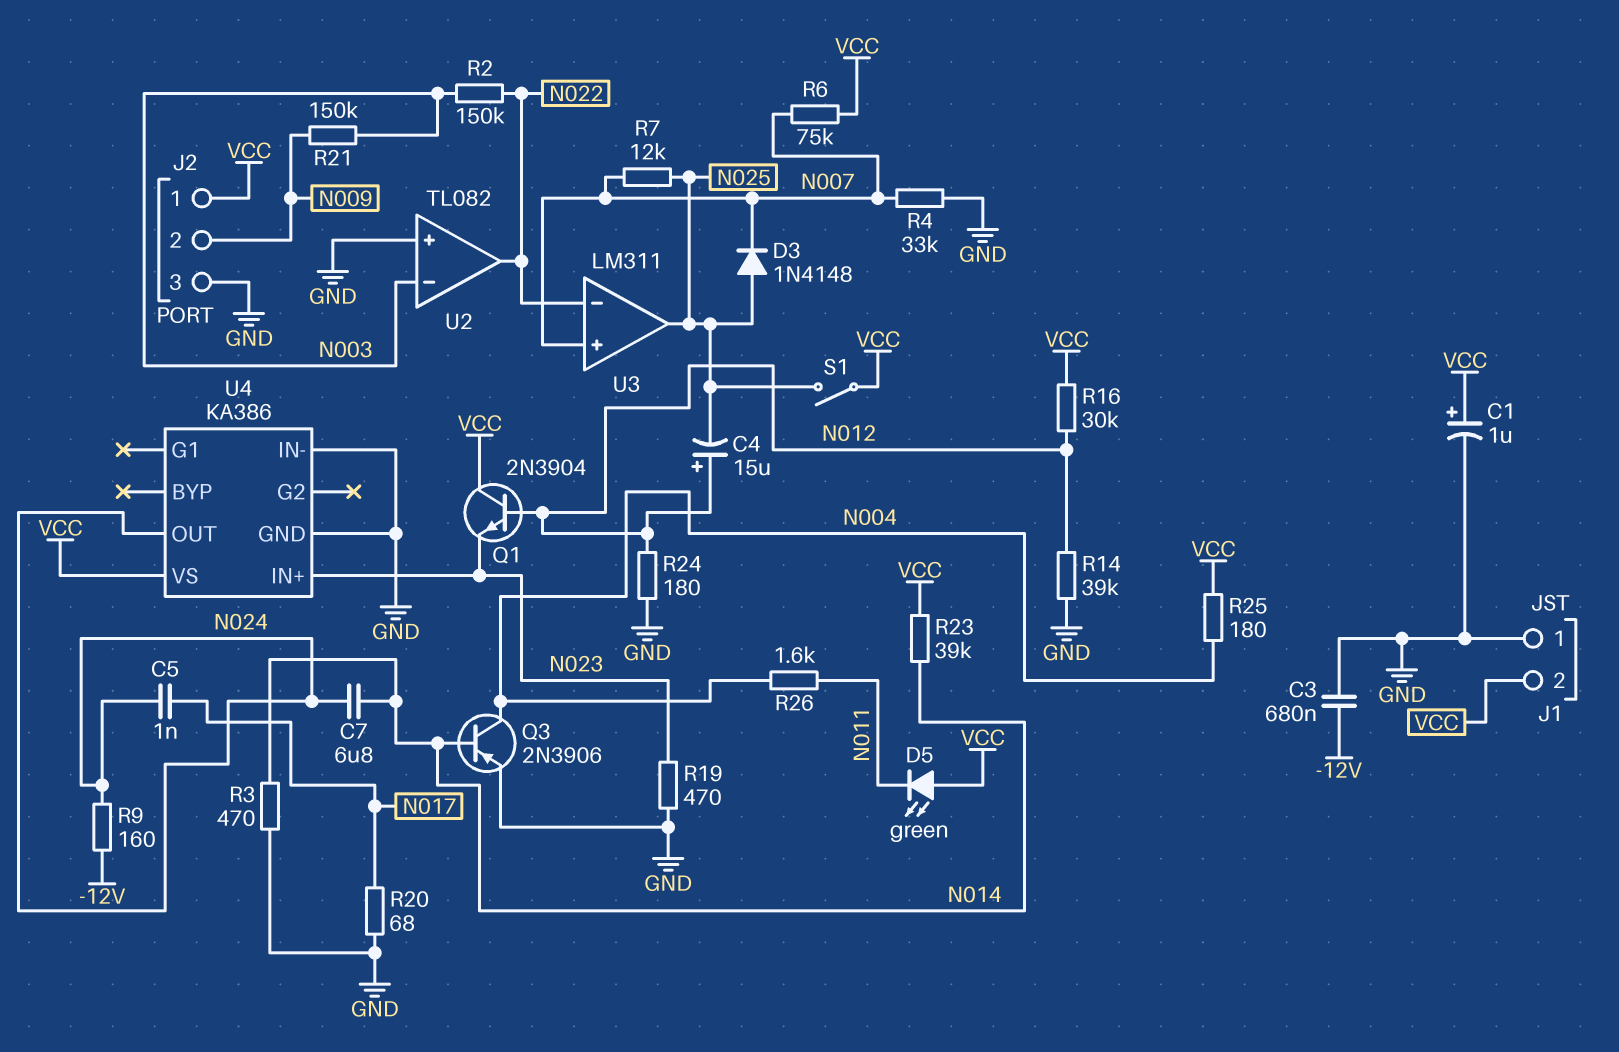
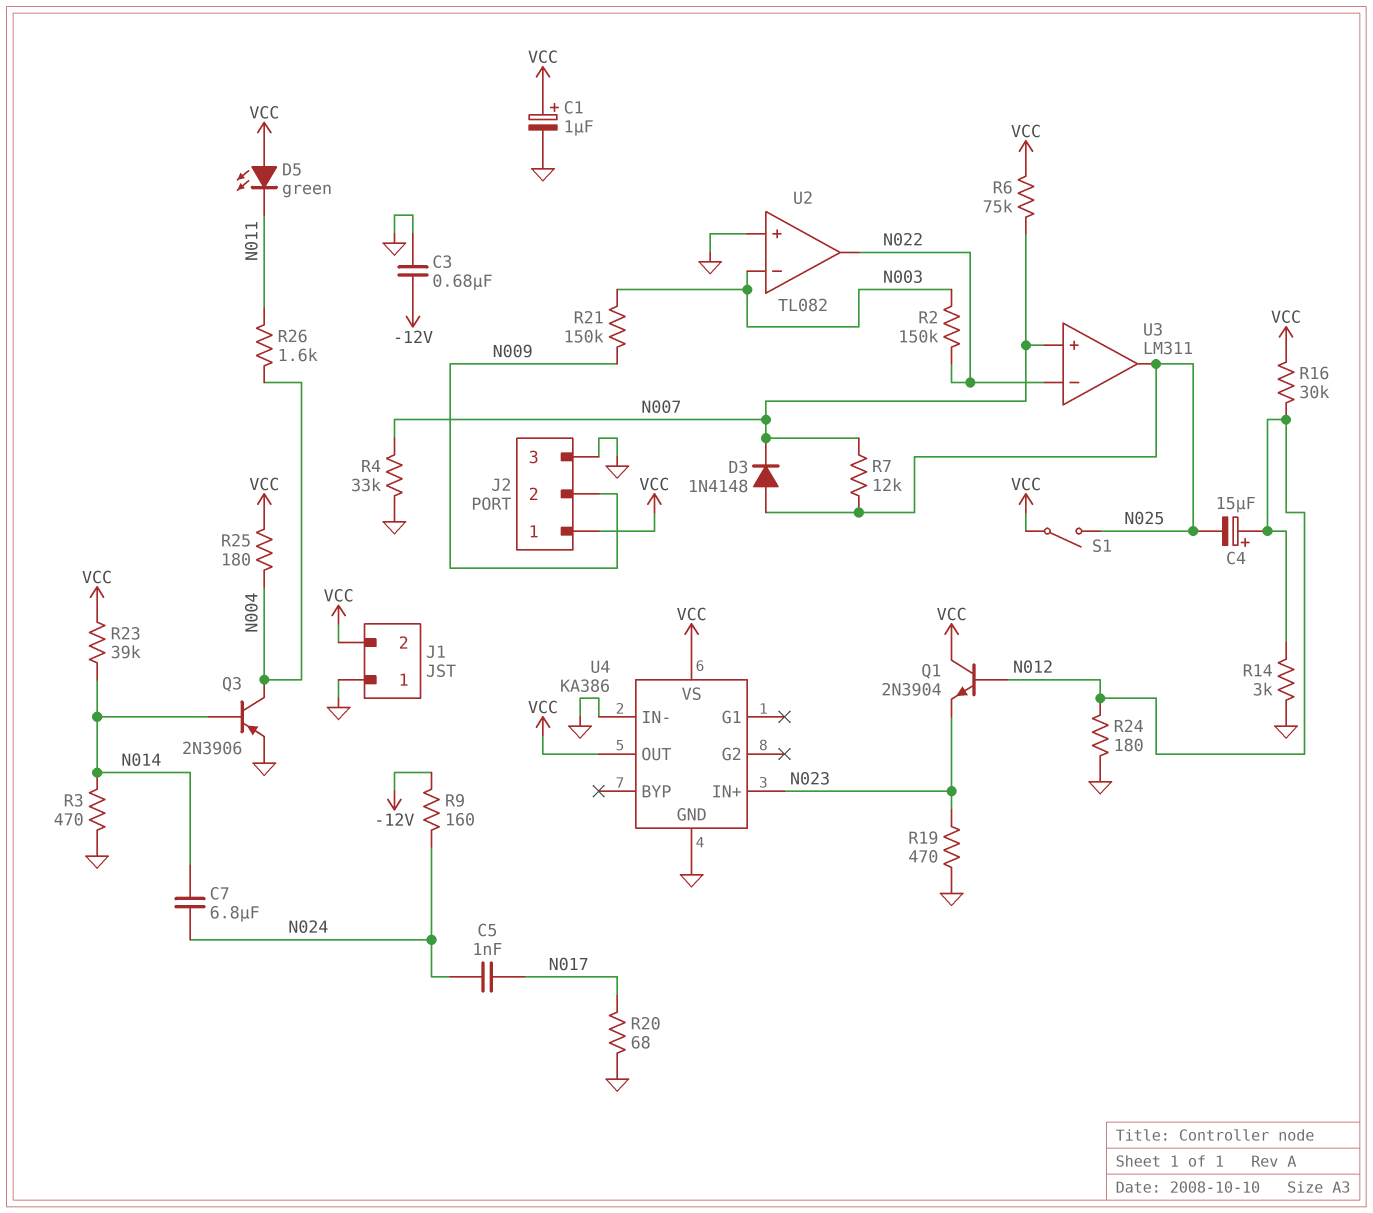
R14: 39k (GND, N012) -> 3k (GND, N012)
U4 pin OUT: N024 -> VCC

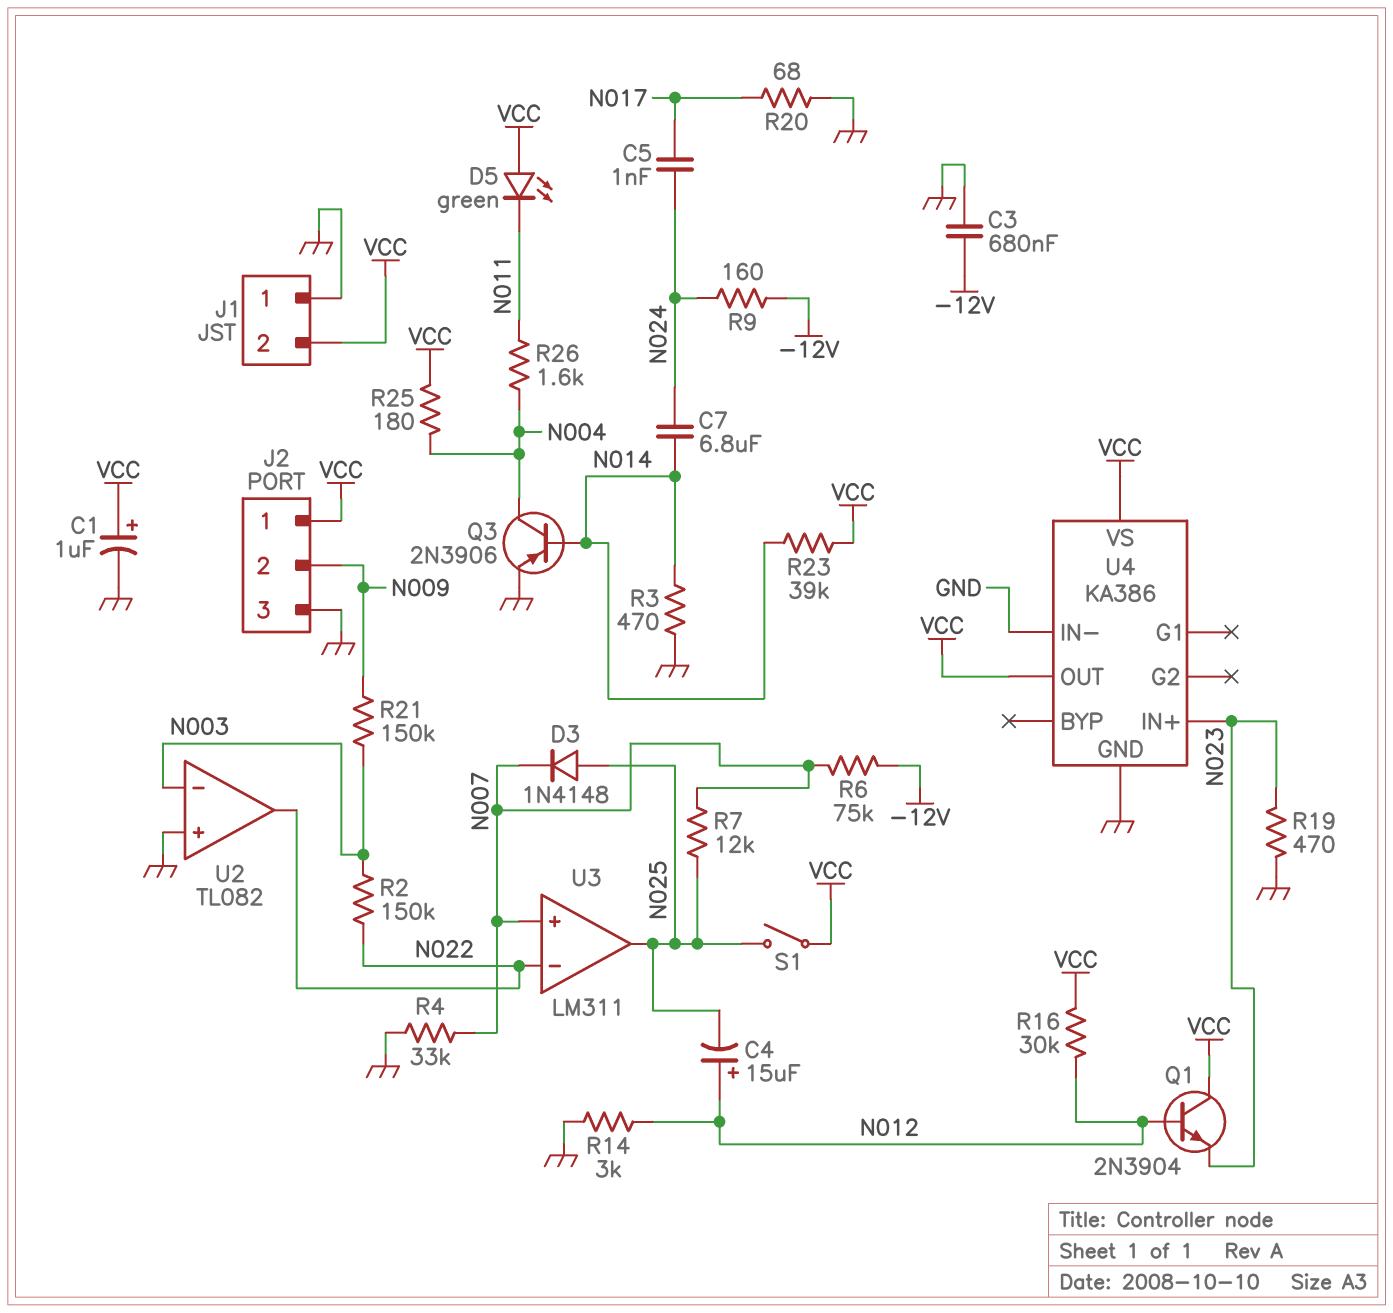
R6: 75k (N007, VCC) -> 75k (-12V, N007)
R24: 180 (GND, N012) -> none

